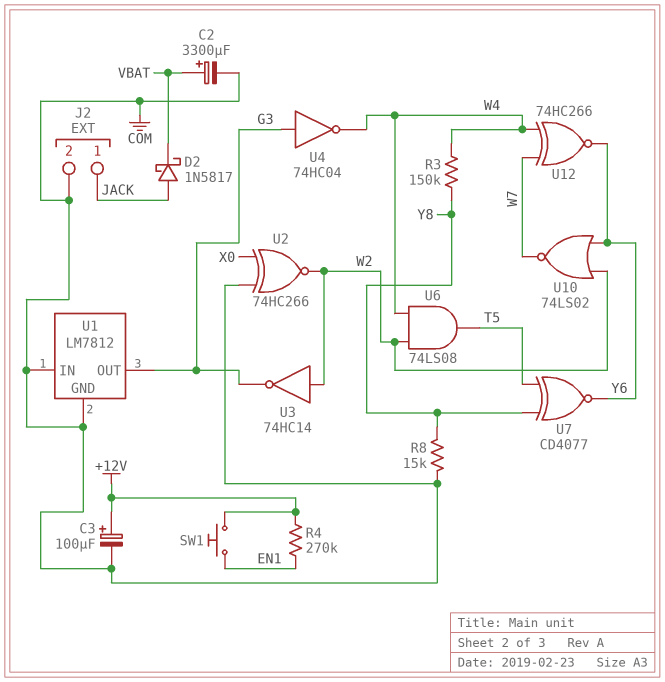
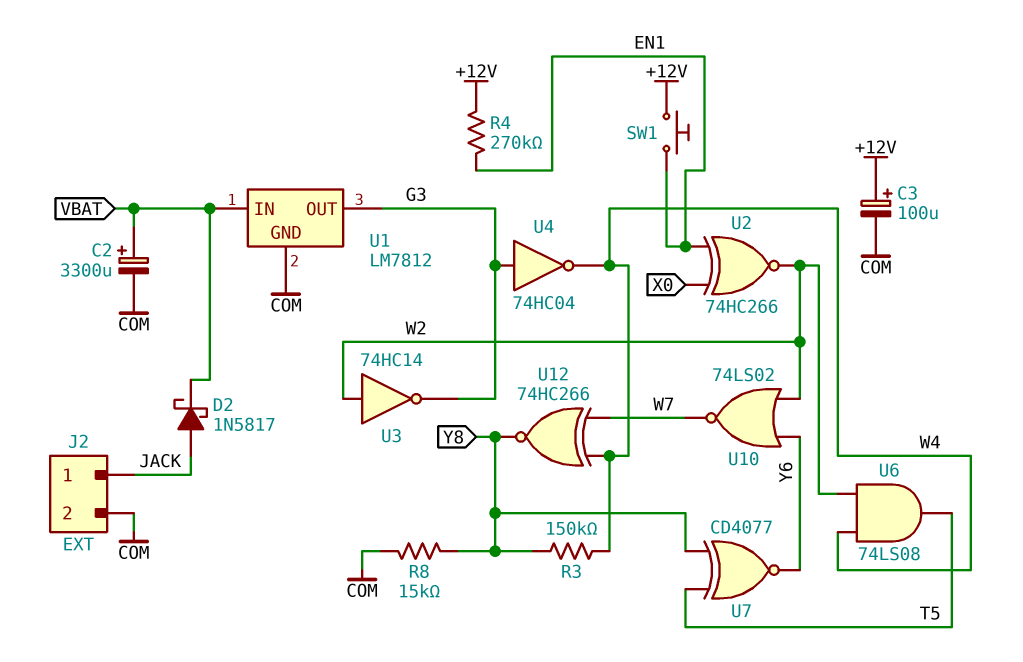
U1 pin IN: COM -> VBAT
U2: XNOR 74HC266 (in COM, in X0, out W2) -> XNOR 74HC266 (in EN1, in X0, out W2)
U12: XNOR 74HC266 (in W4, in W7, out Y6) -> XNOR 74HC266 (in W4, in W7, out Y8)

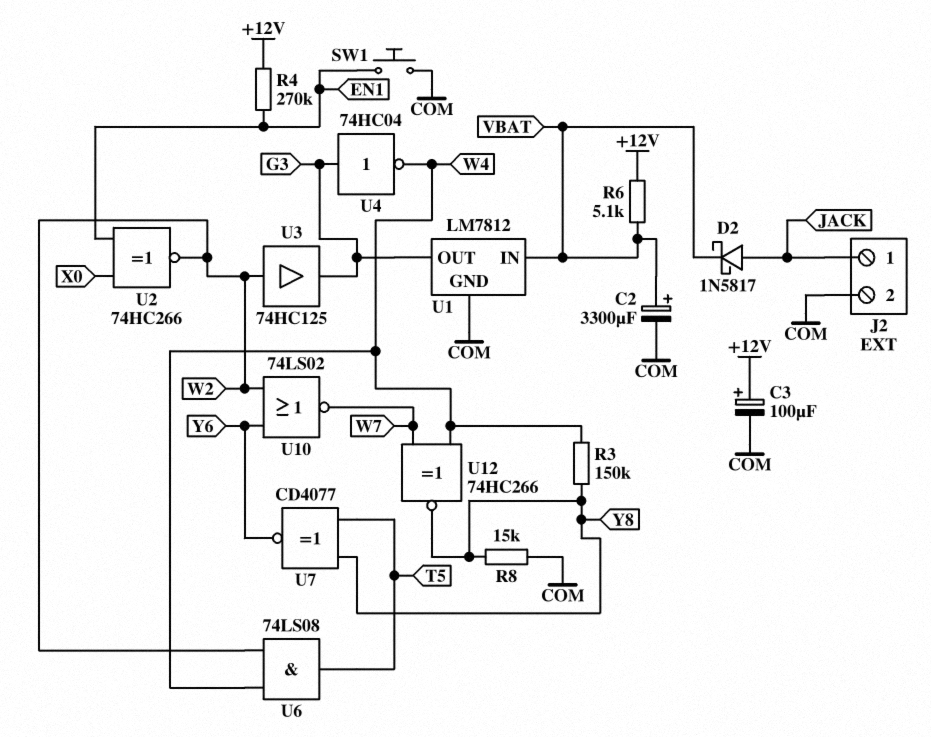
R6: none -> 5.1k (+12V, VBAT)
SW1: button (+12V, EN1) -> button (COM, EN1)
U3: NOT 74HC14 (in W2, out G3) -> buffer 74HC125 (in W2, out G3)

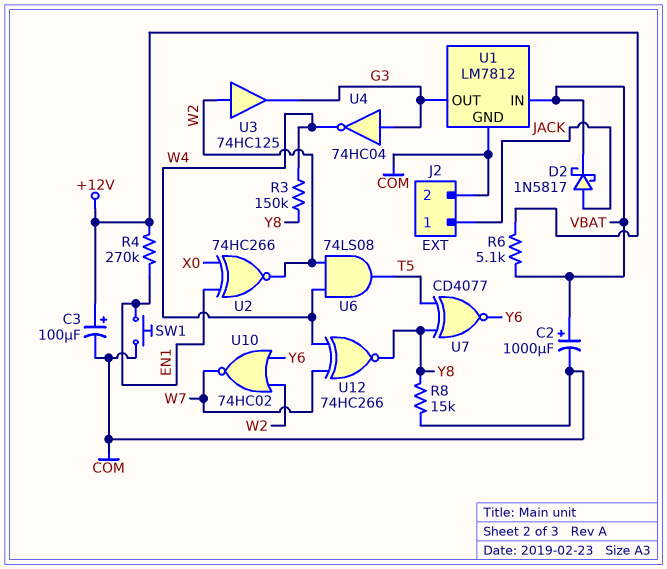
C2: 3300uF (plus VBAT, minus COM) -> 1000uF (plus VBAT, minus COM)
U10: NOR 74LS02 (in W2, in Y6, out W7) -> NOR 74HC02 (in W2, in Y6, out W7)

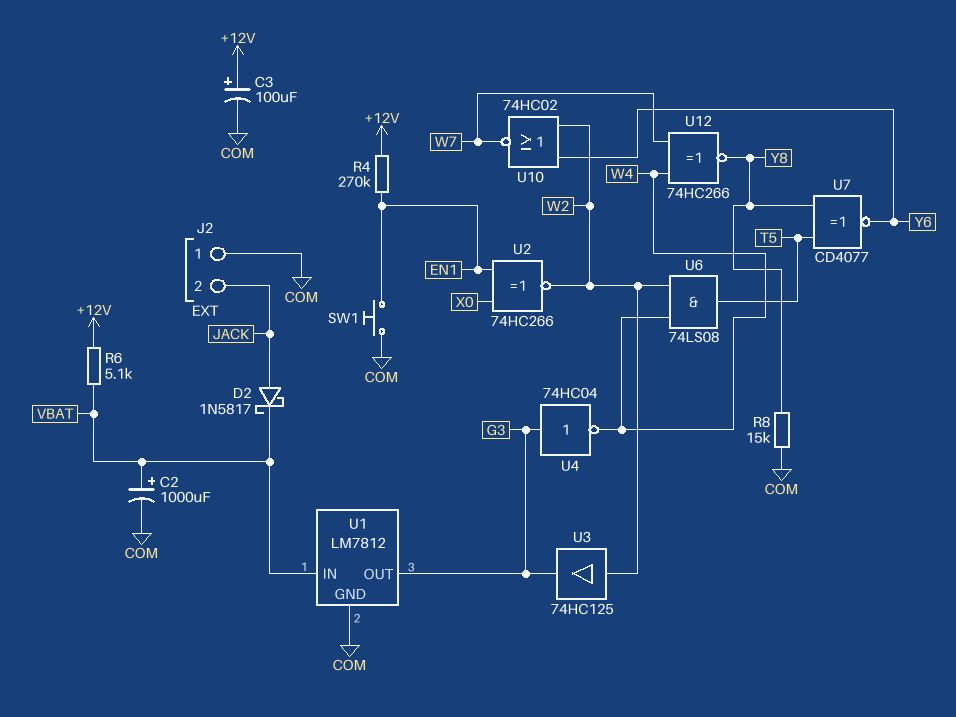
J2 pin 1: JACK -> COM
J2 pin 2: COM -> JACK
R3: 150k (W4, Y8) -> none

